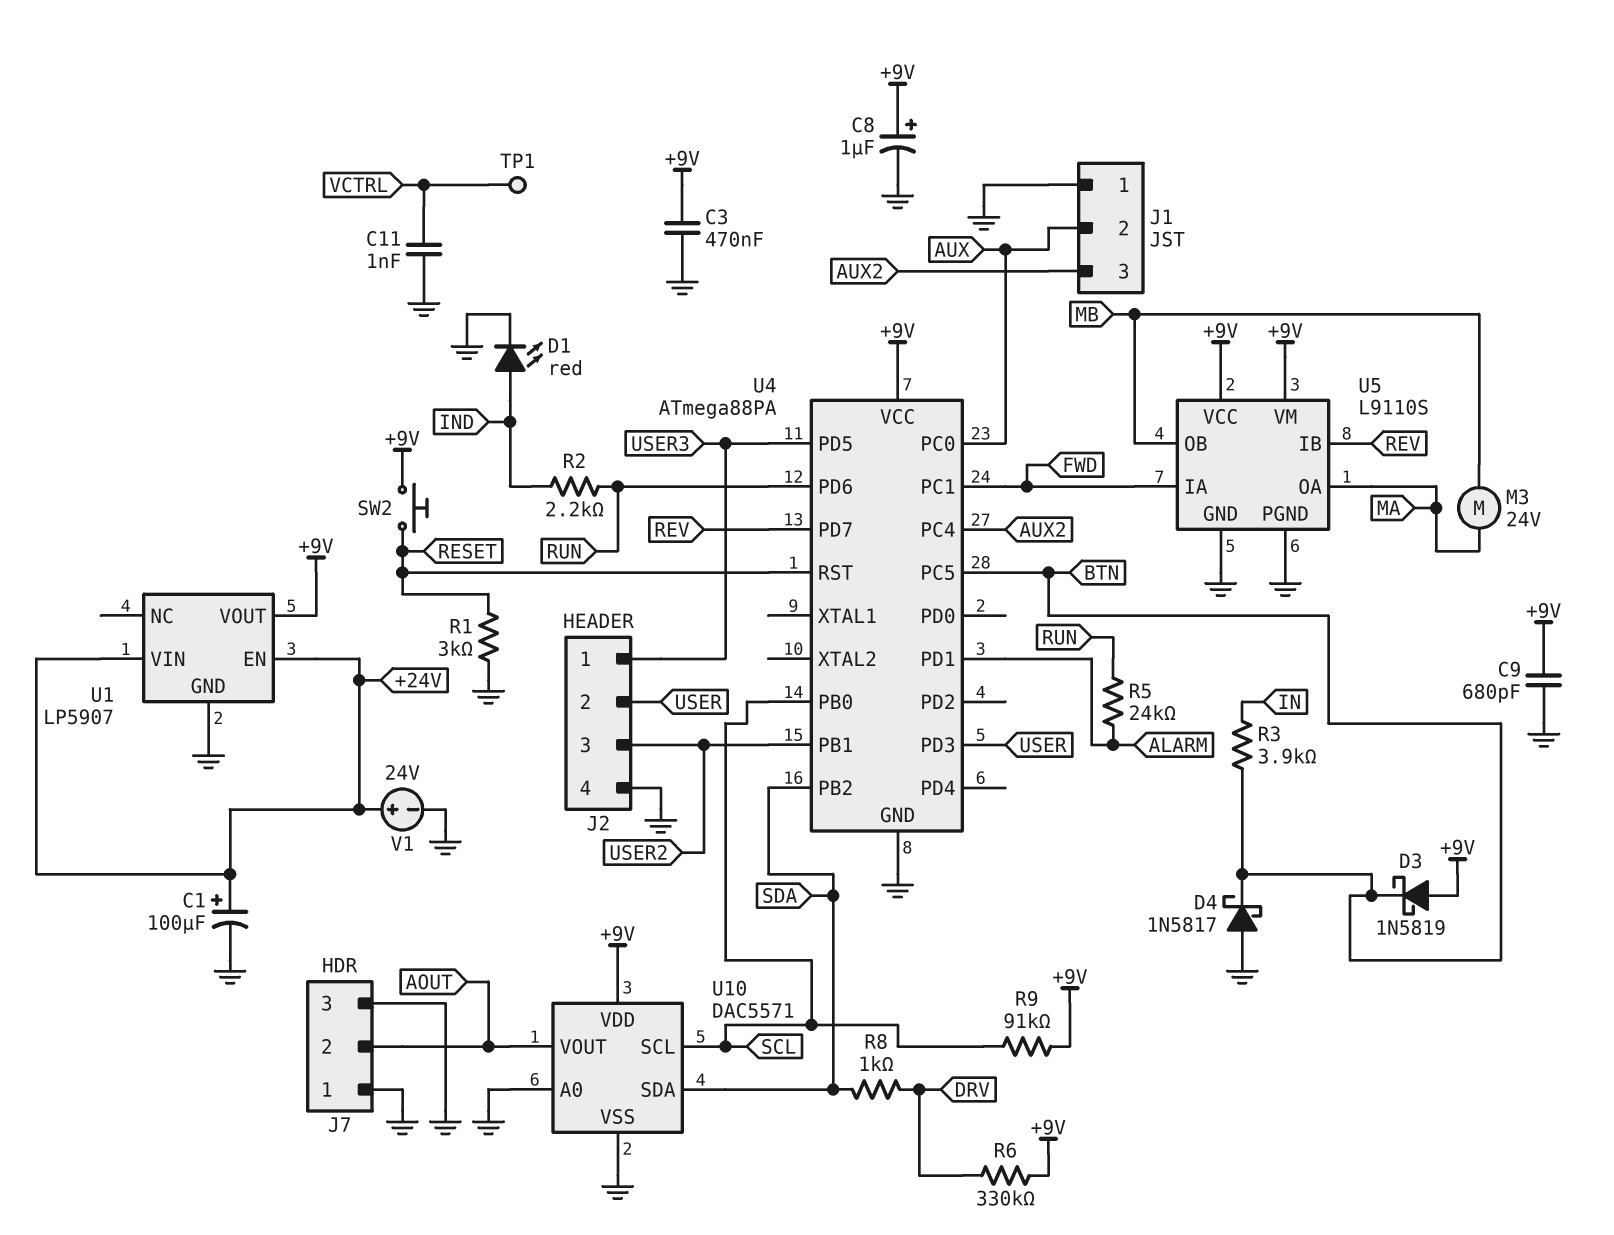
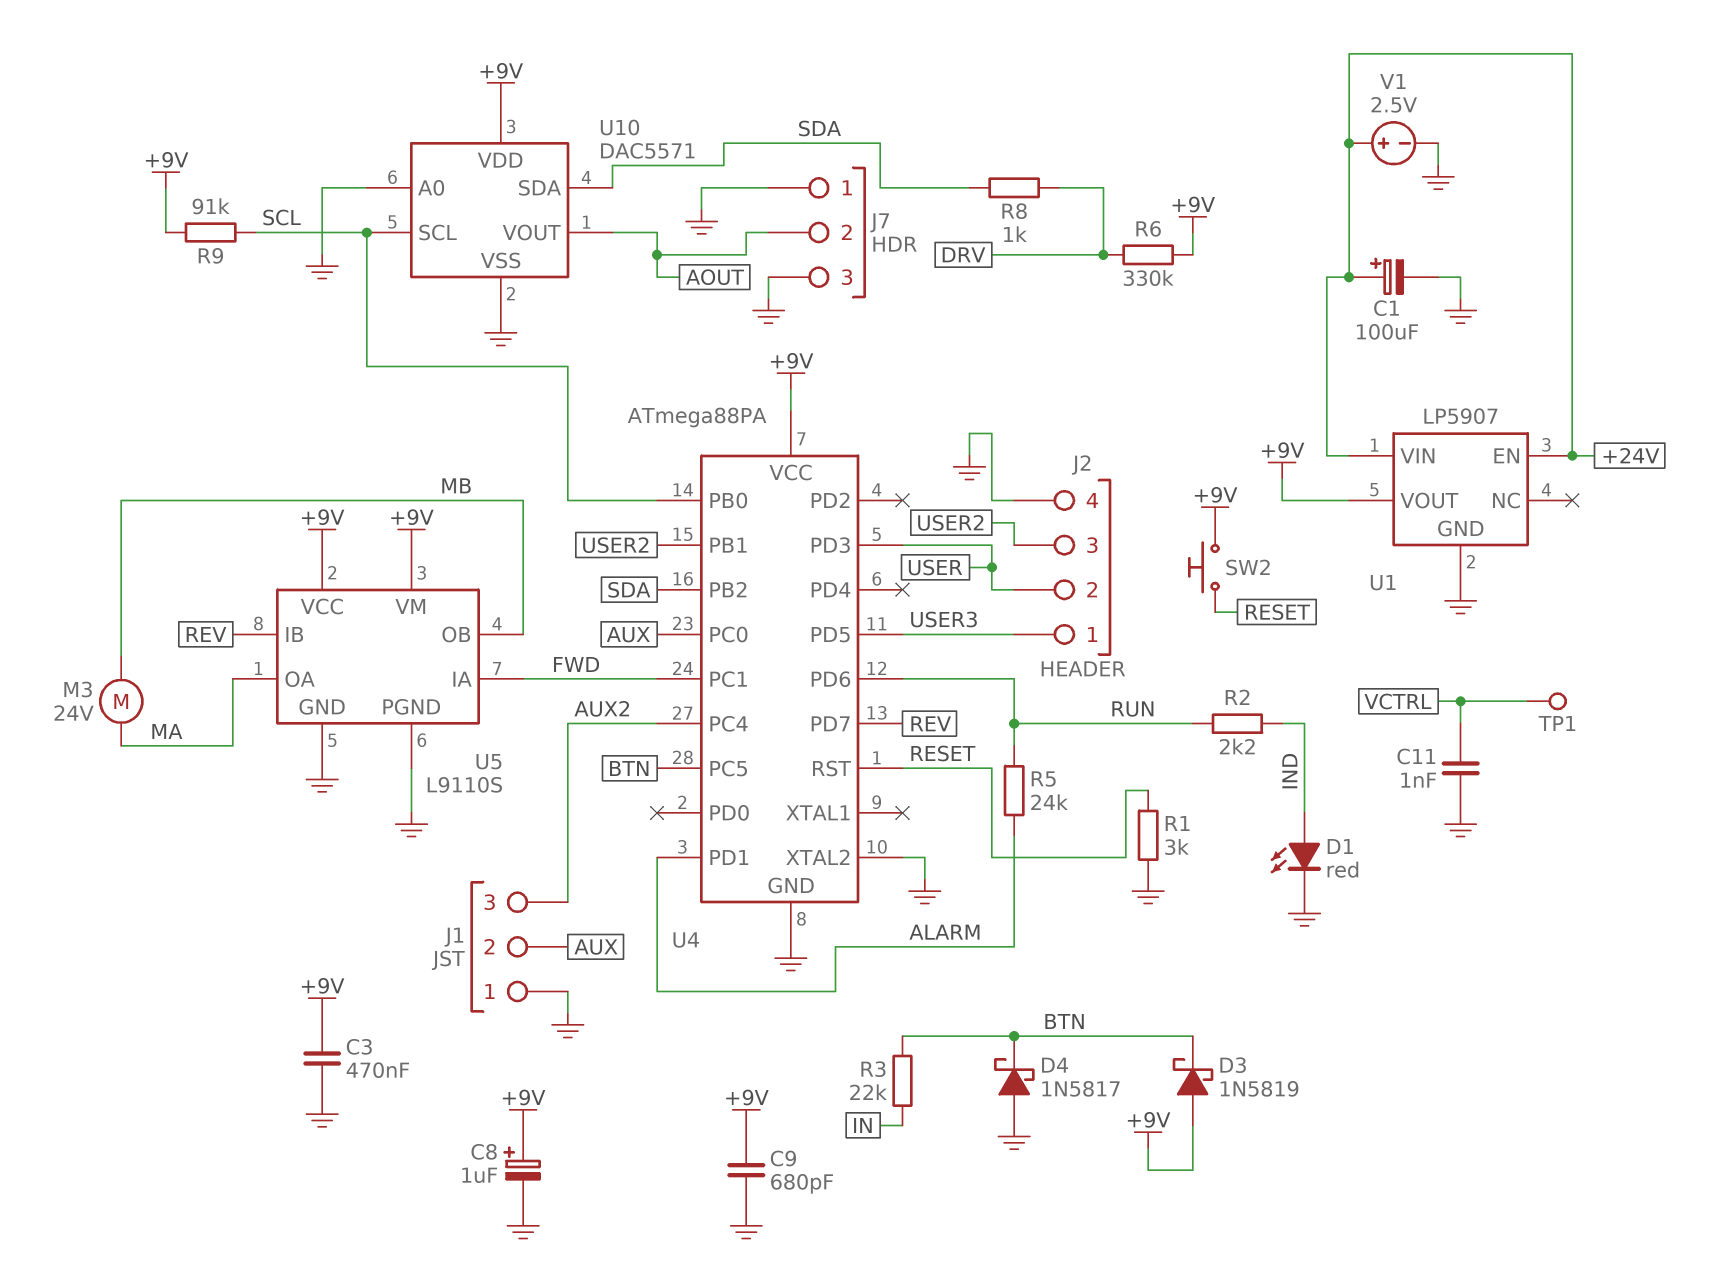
R3: 3.9k (BTN, IN) -> 22k (BTN, IN)
U4 pin XTAL2: none -> GND
V1: 24V (plus +24V, minus GND) -> 2.5V (plus +24V, minus GND)

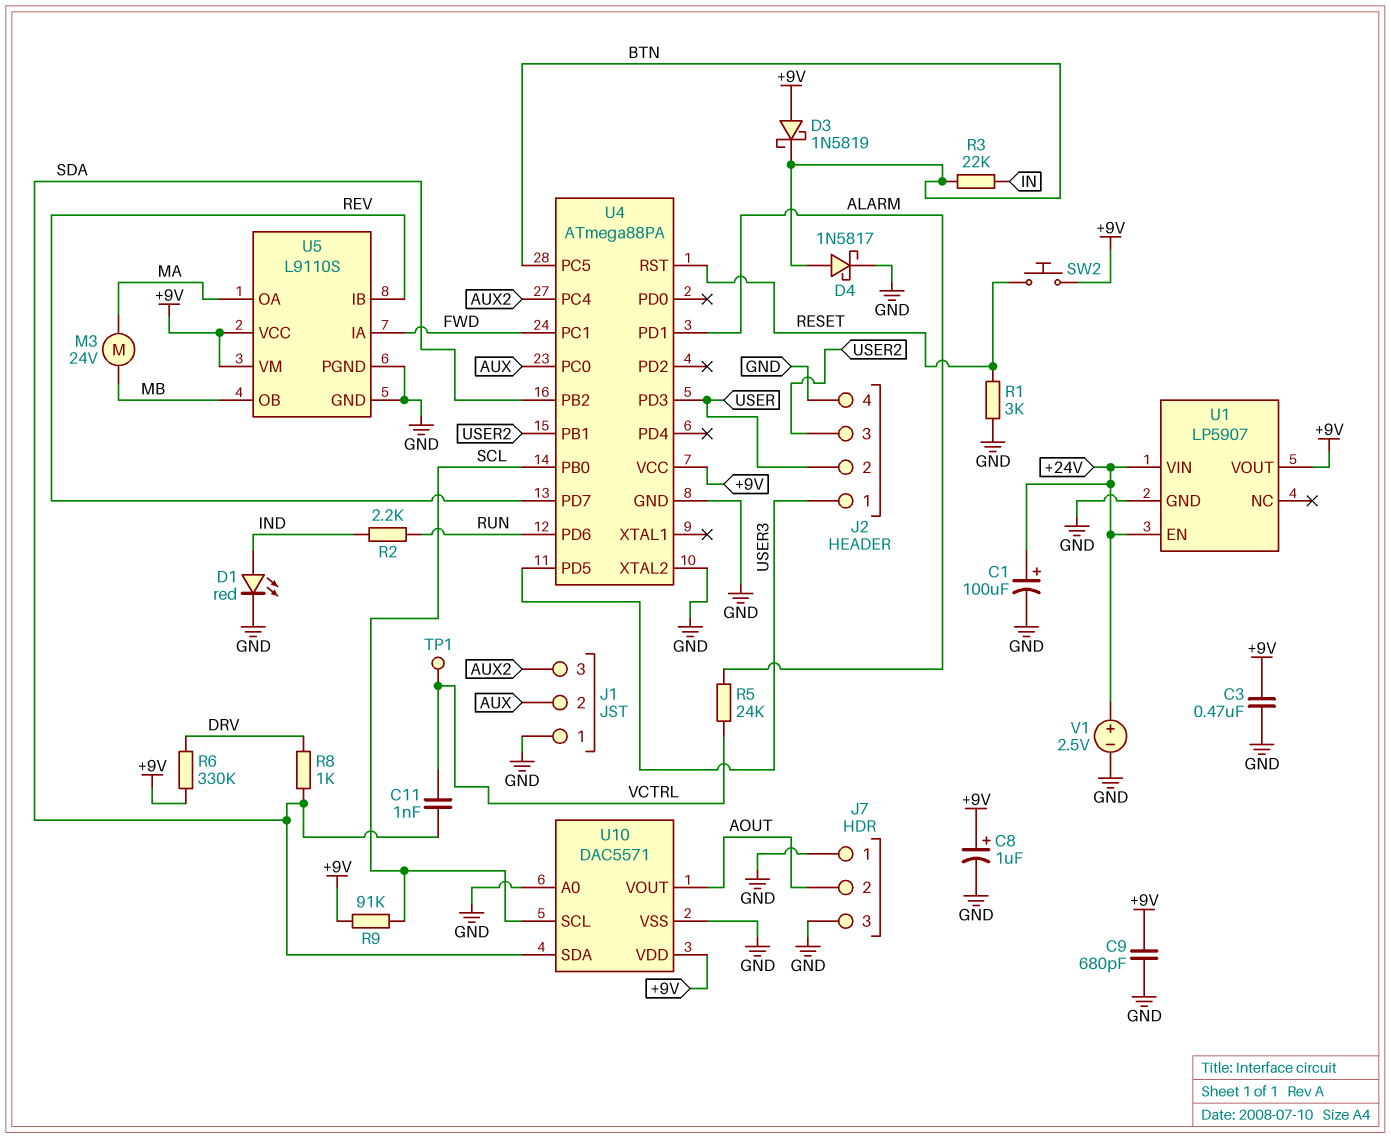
C11: 1nF (GND, VCTRL) -> 1nF (SDA, VCTRL)
D4: schottky 1N5817 (A GND, K BTN) -> schottky 1N5817 (A BTN, K GND)
R5: 24k (ALARM, RUN) -> 24k (ALARM, VCTRL)

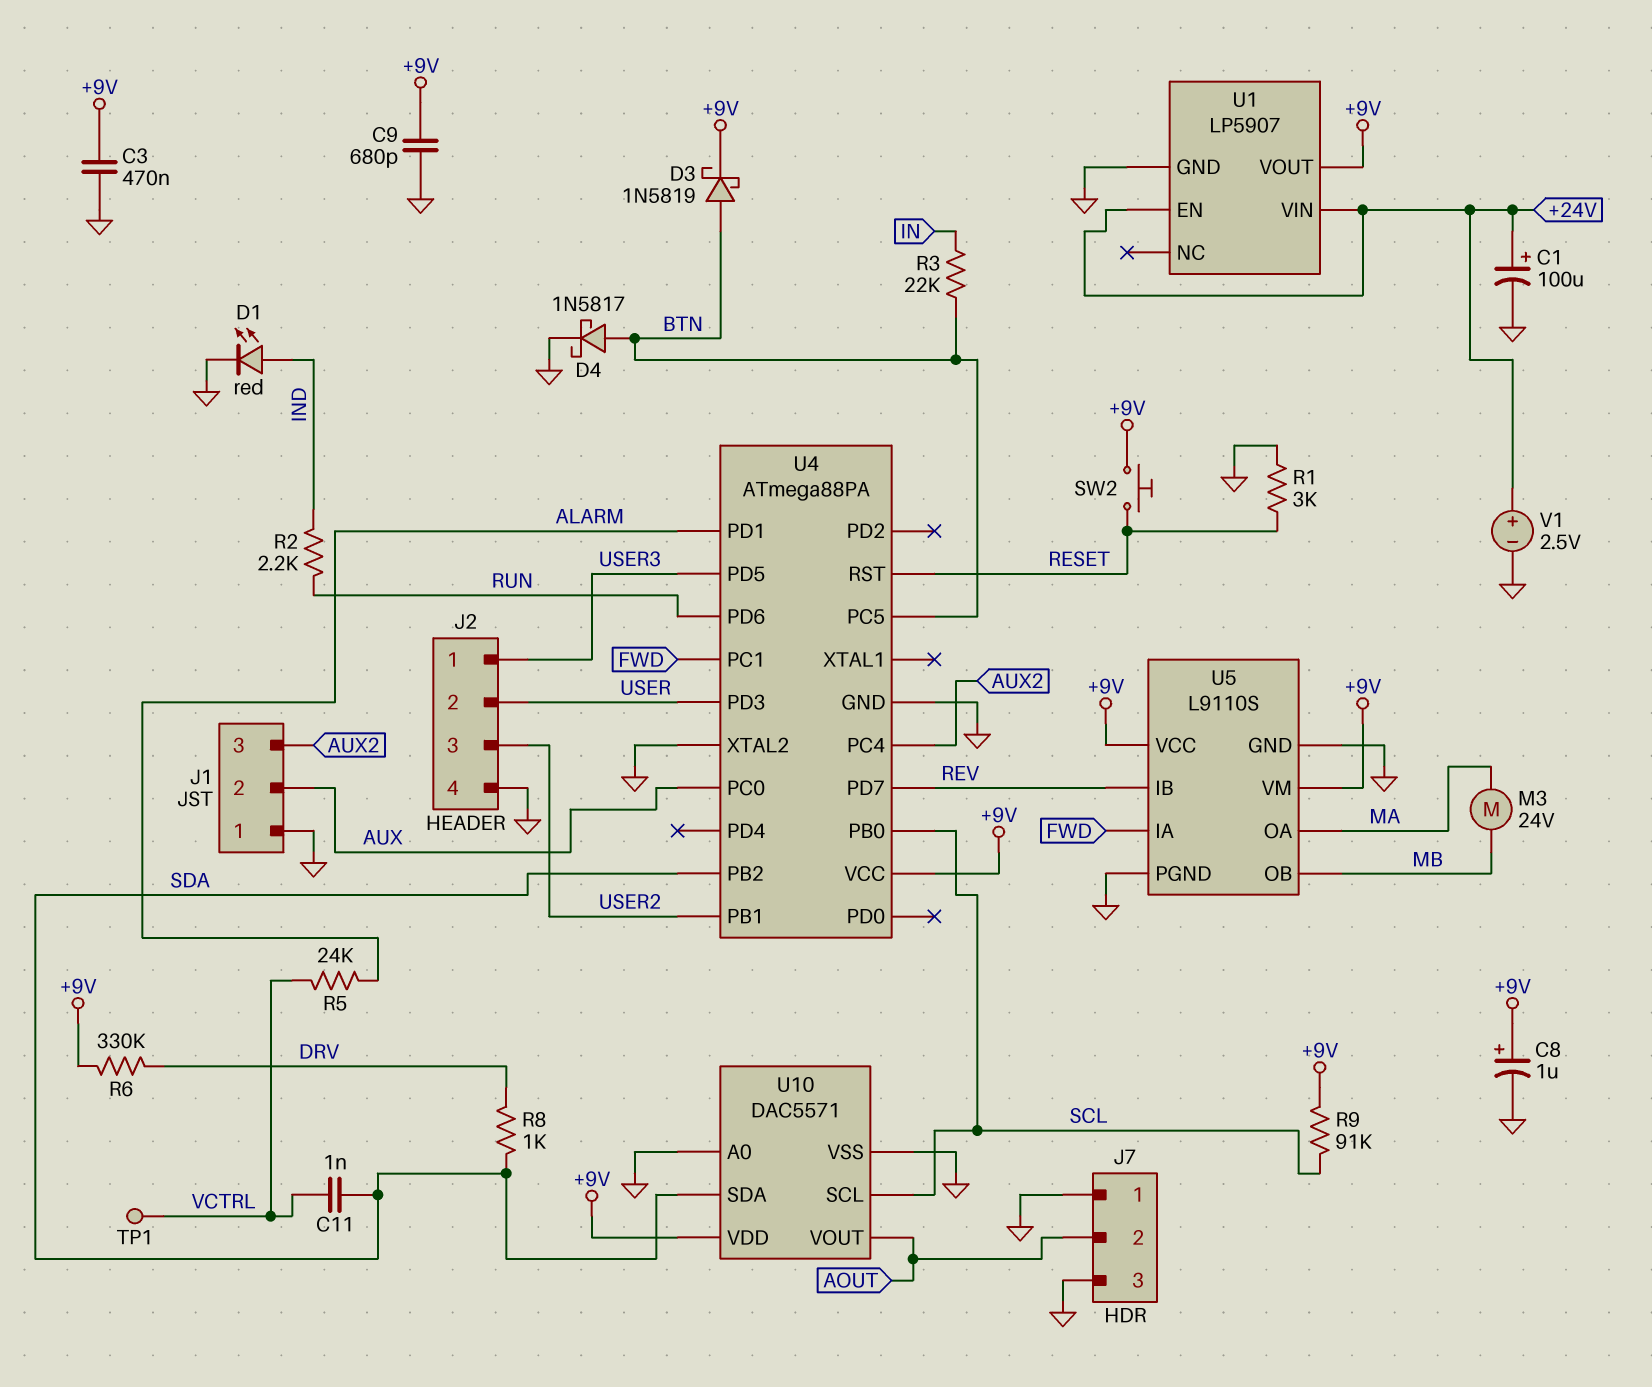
D3: schottky 1N5819 (A +9V, K BTN) -> schottky 1N5819 (A BTN, K +9V)

